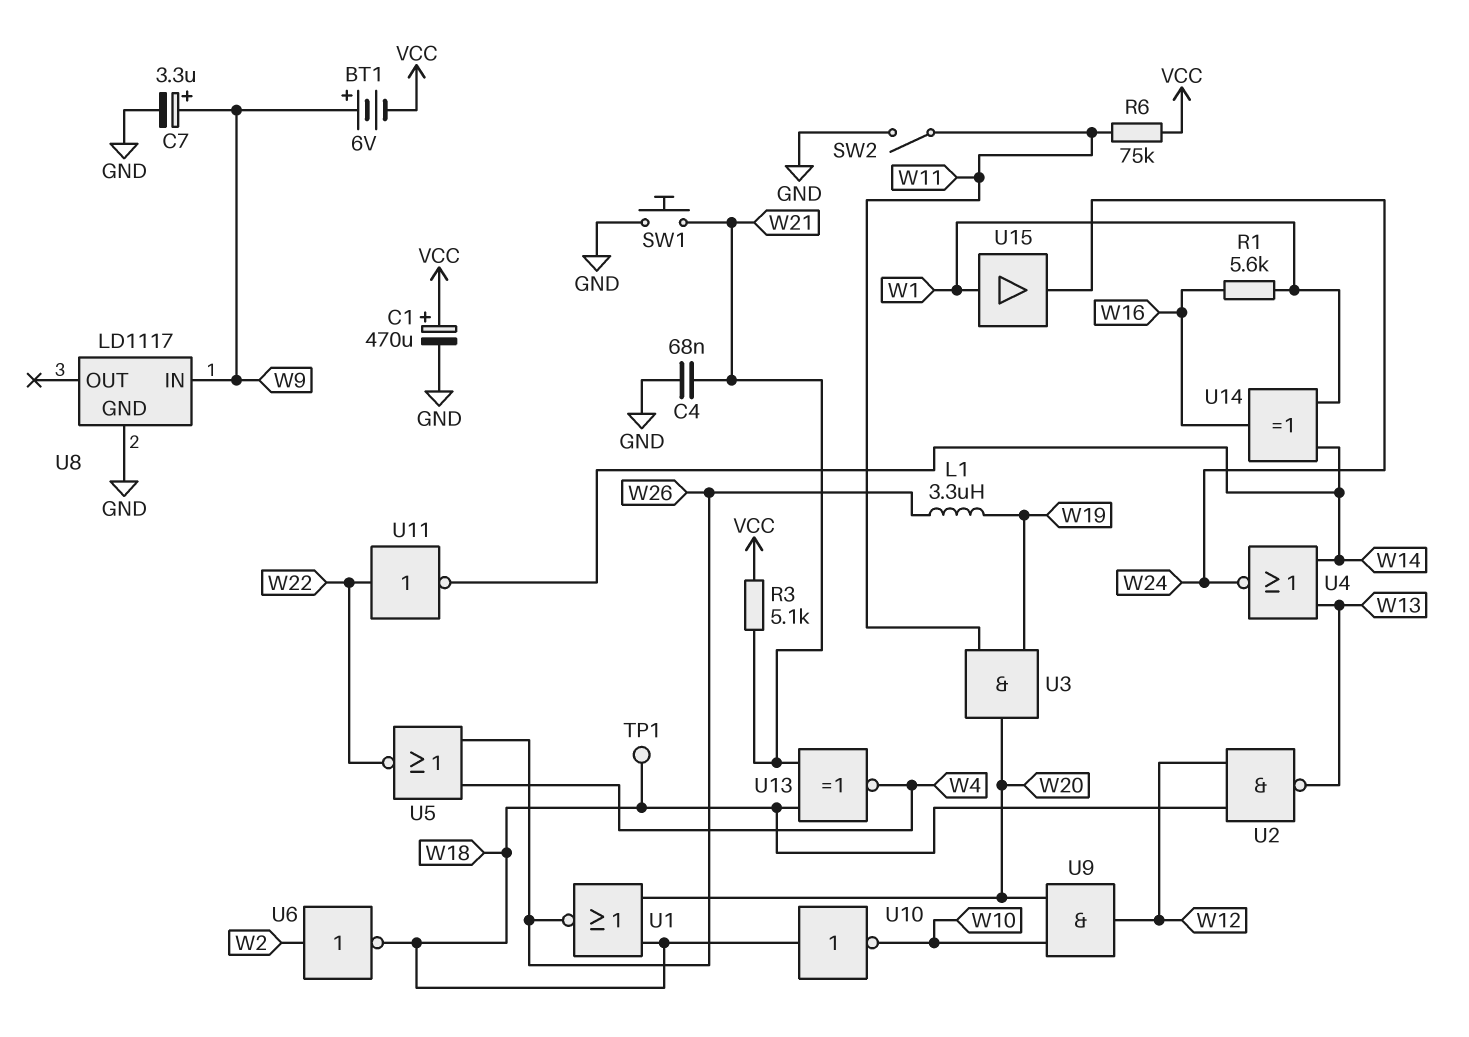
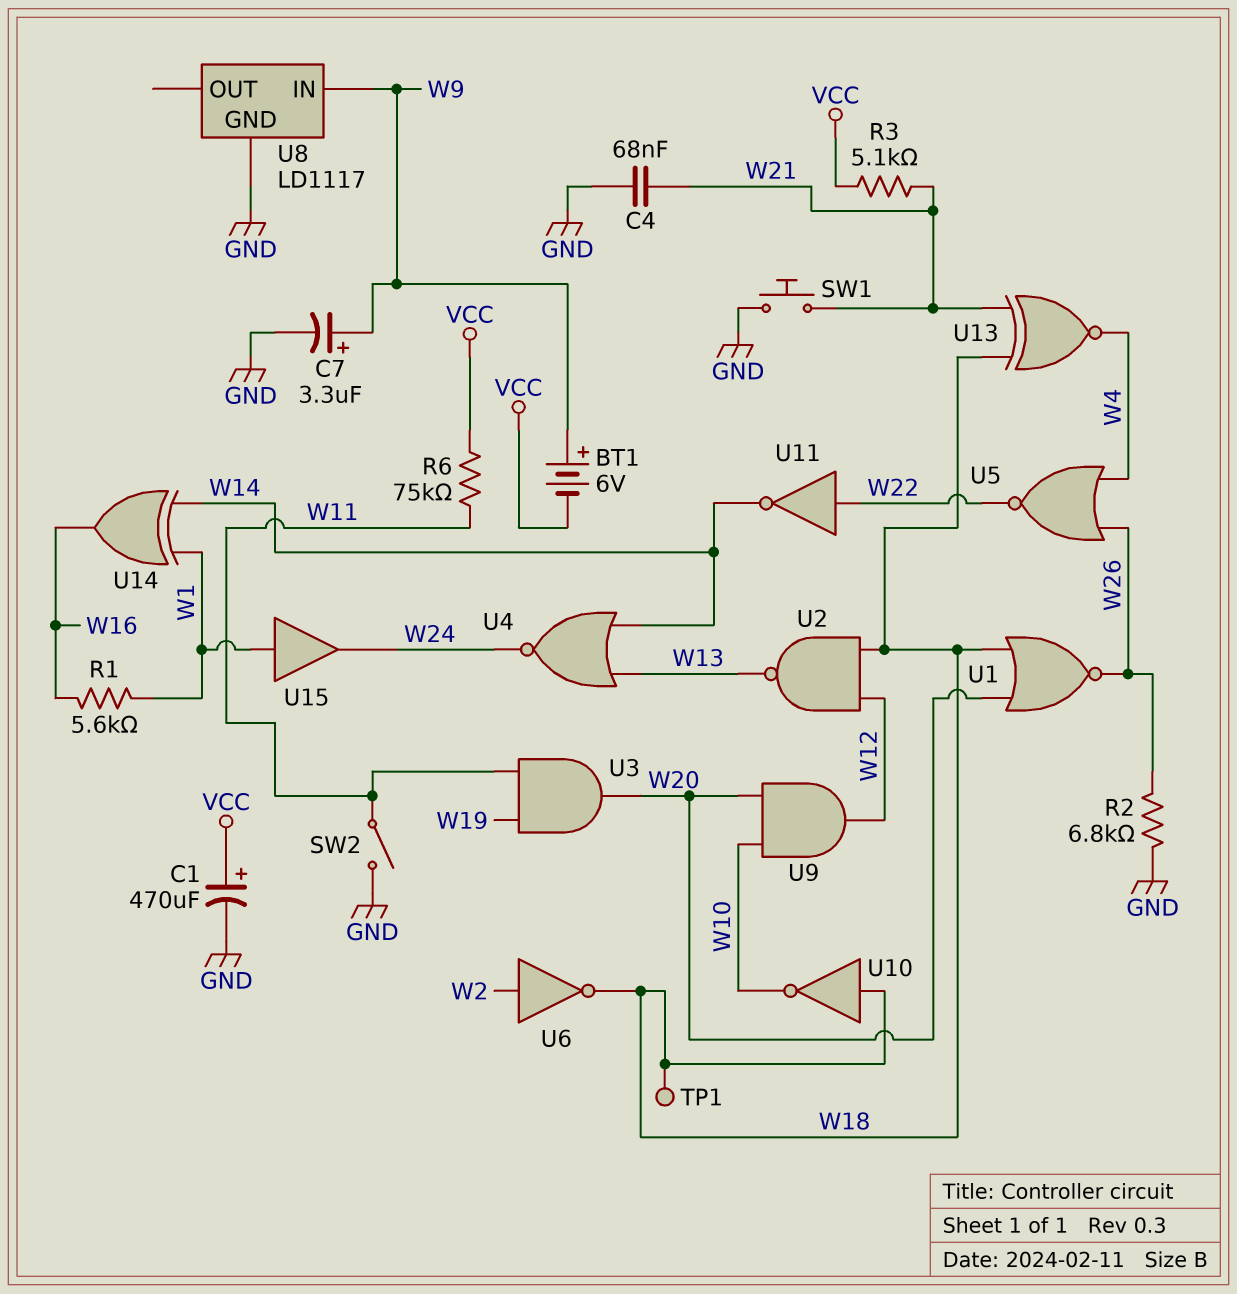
L1: 3.3uH (W19, W26) -> none
R2: none -> 6.8k (GND, W26)

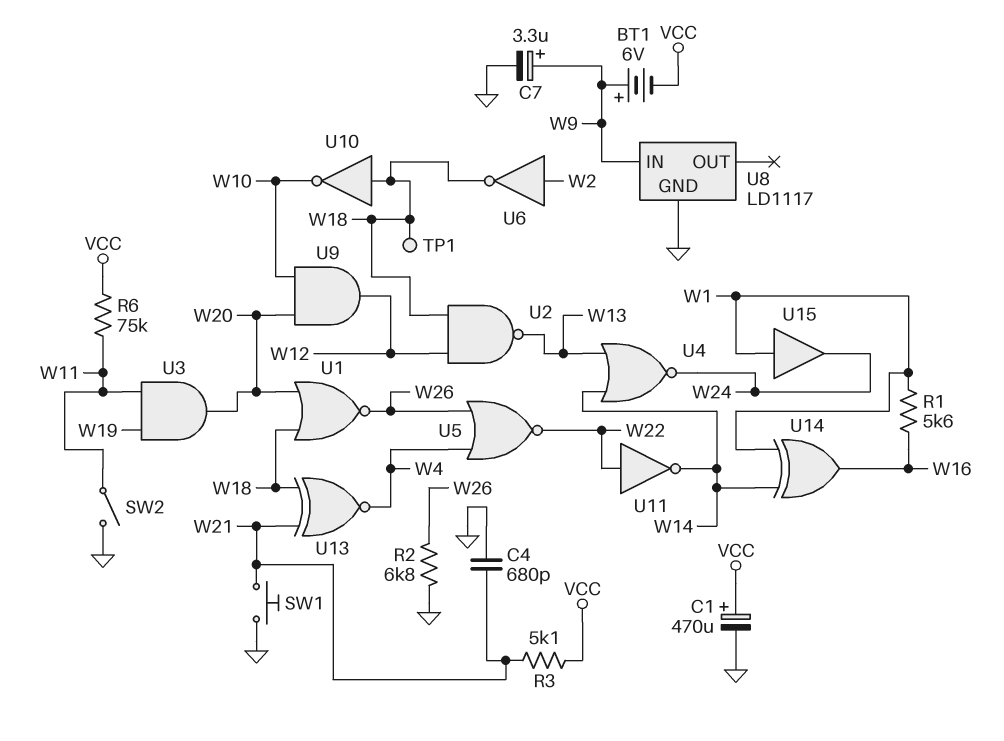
C4: 68nF (GND, W21) -> 680pF (GND, W21)

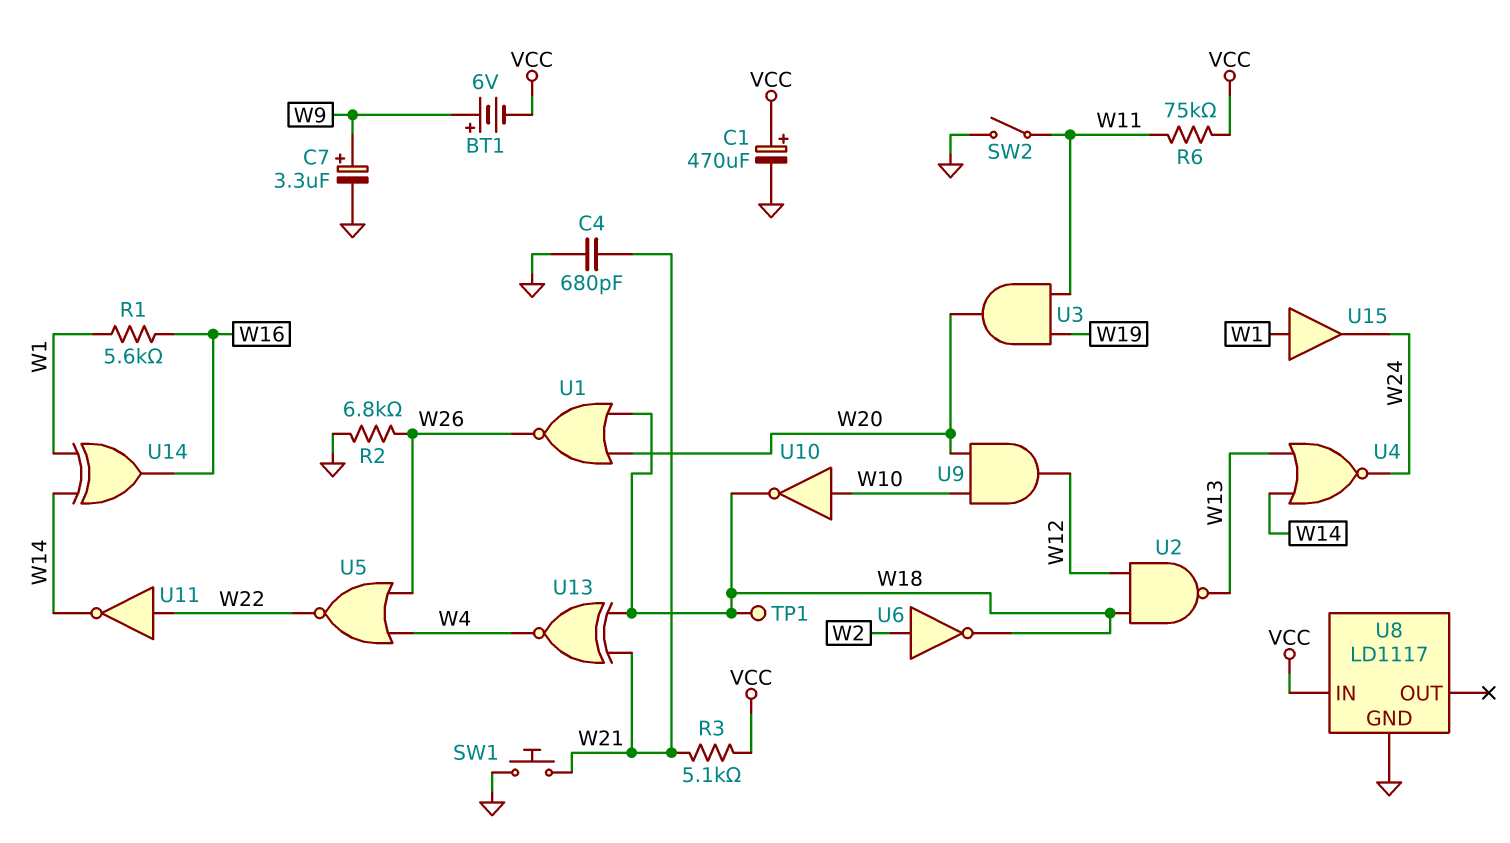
U8 pin IN: W9 -> VCC
U10: NOT (in W18, out W10) -> NOT (in W10, out W18)

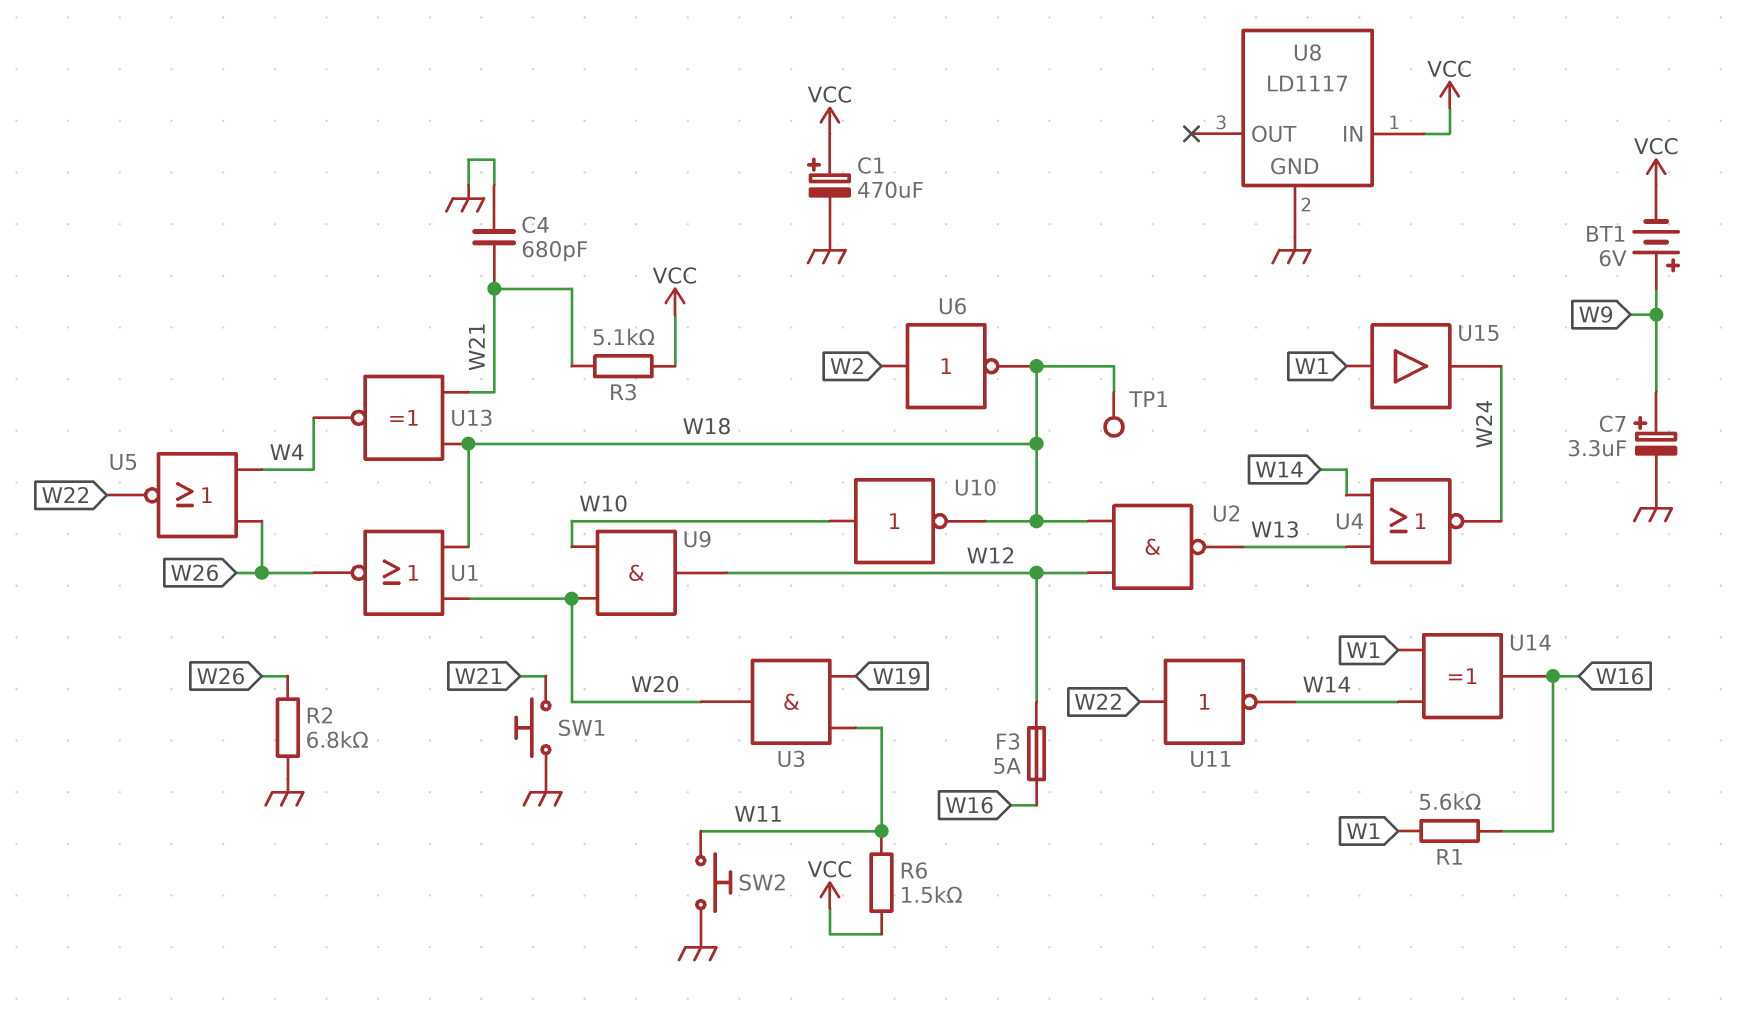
F3: none -> 5A (W12, W16)
R6: 75k (VCC, W11) -> 1.5k (VCC, W11)
SW2: switch (GND, W11) -> button (GND, W11)

